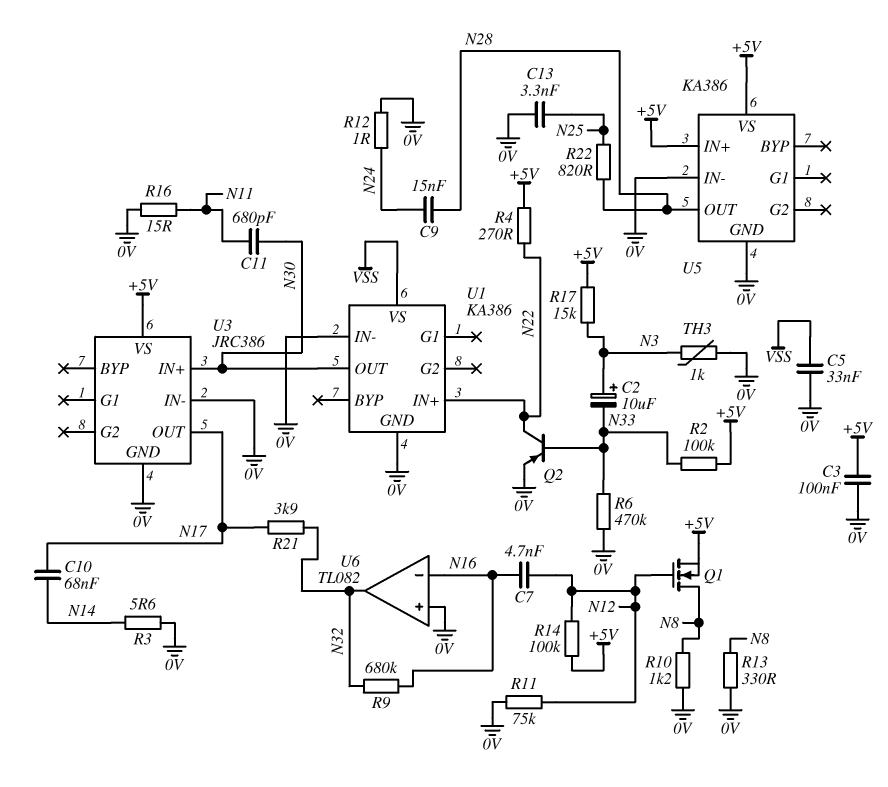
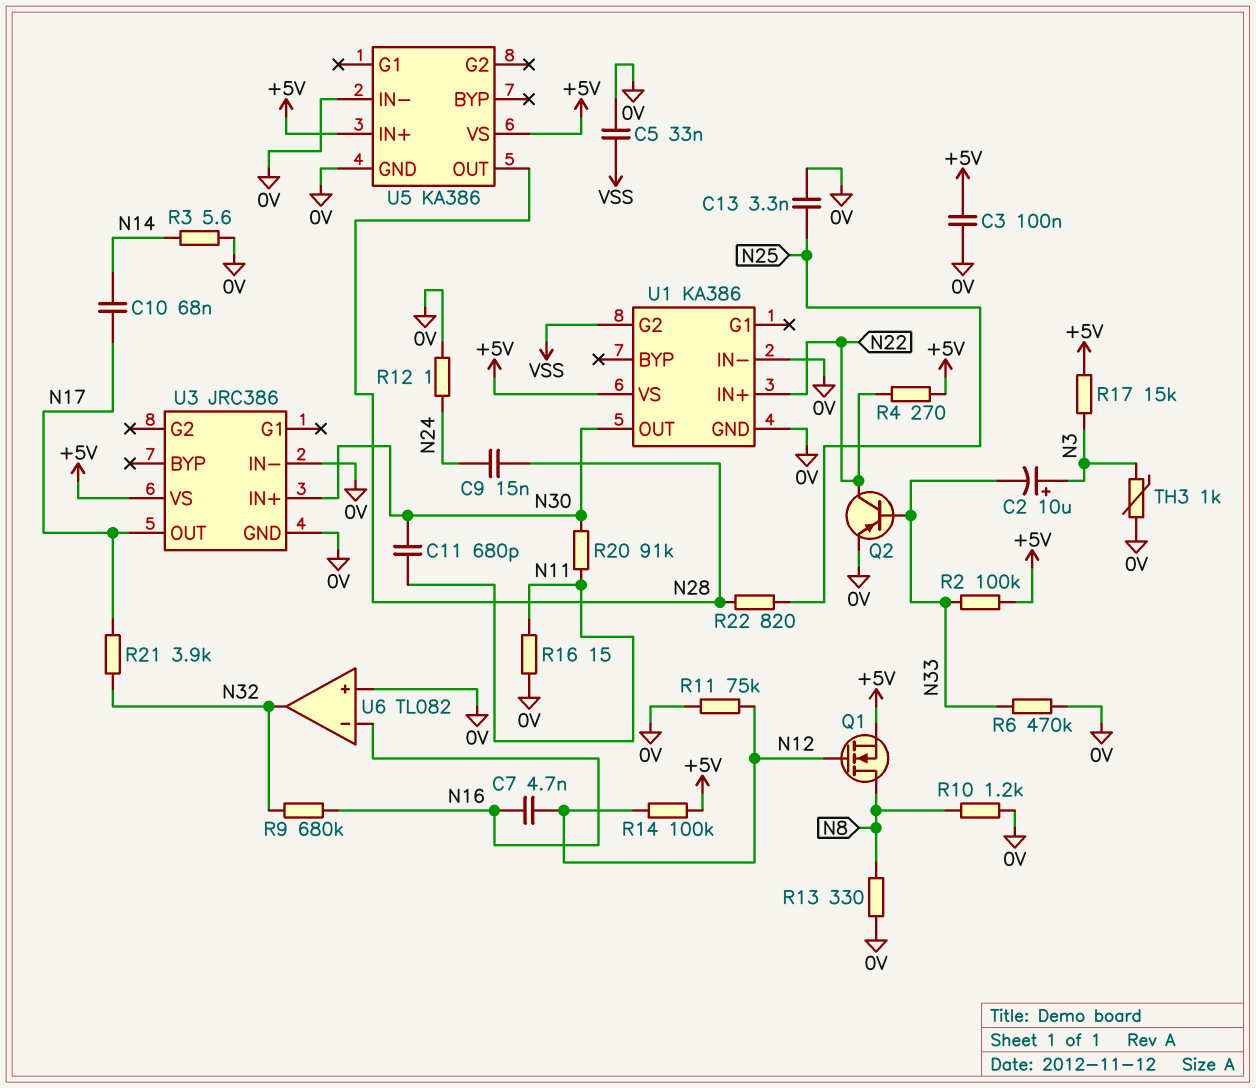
R20: none -> 91k (N11, N30)
U1 pin G2: none -> VSS
U1 pin VS: VSS -> +5V

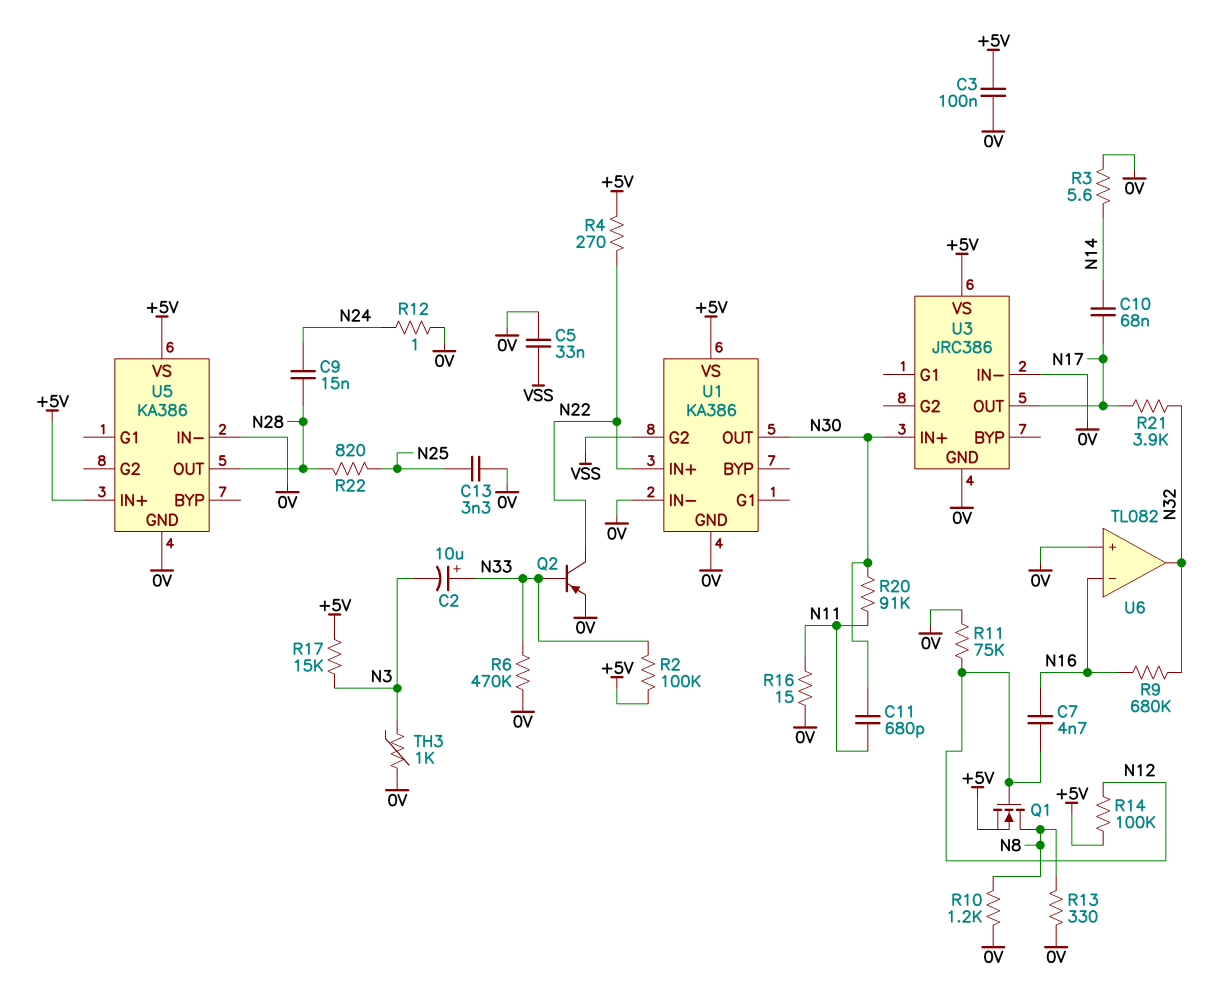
C2: 10uF (plus N3, minus N33) -> 10uF (plus N33, minus N3)

